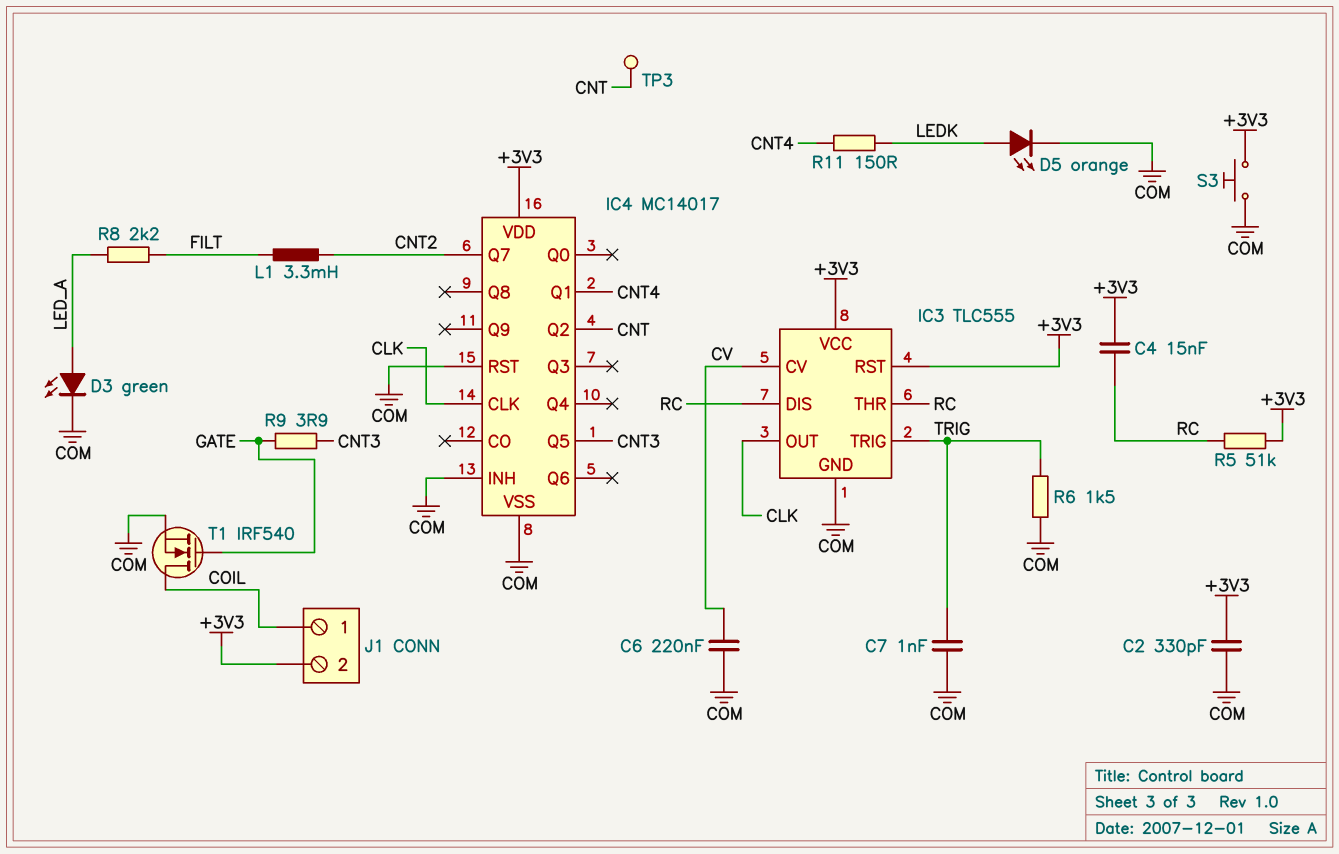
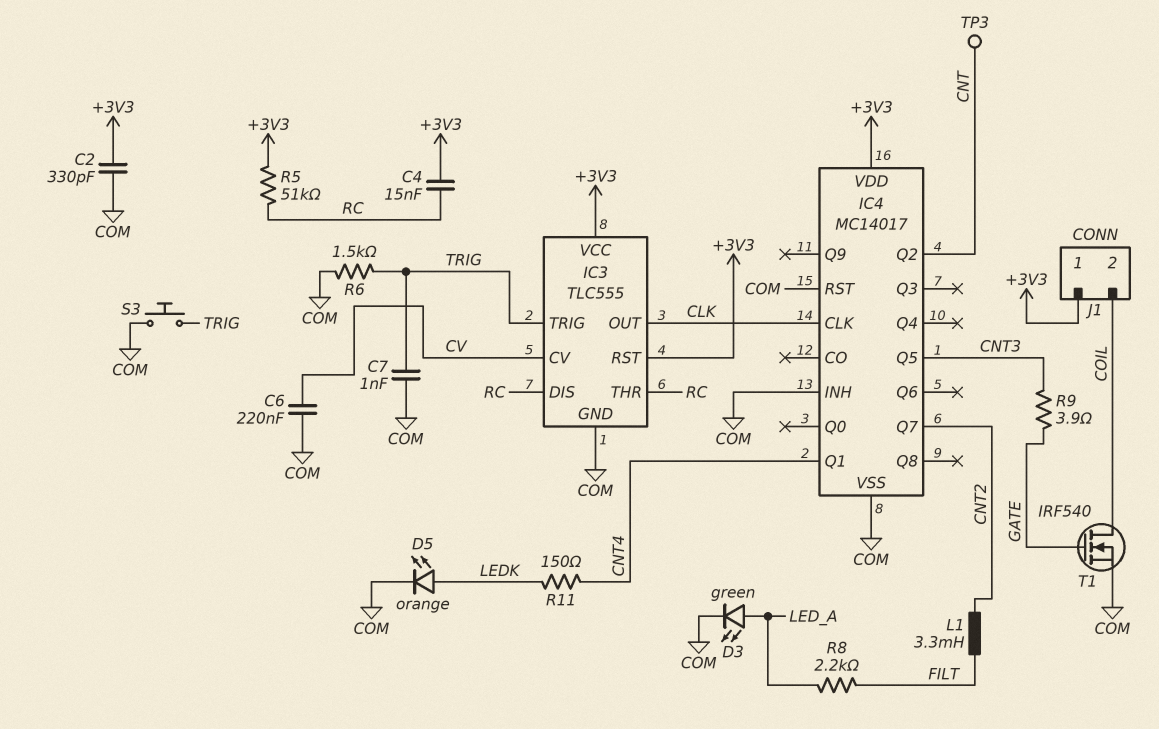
J1 pin 1: COIL -> +3V3
J1 pin 2: +3V3 -> COIL
S3: button (+3V3, COM) -> button (COM, TRIG)

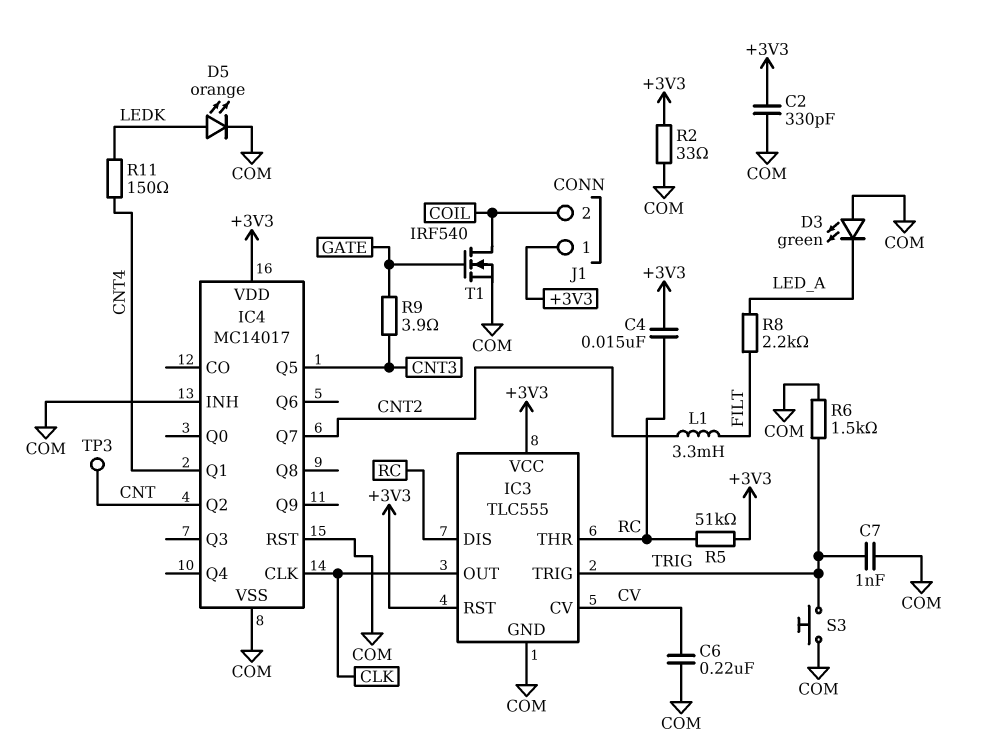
D3: LED green (A LED_A, K COM) -> LED green (A COM, K LED_A)
R2: none -> 33 (+3V3, COM)

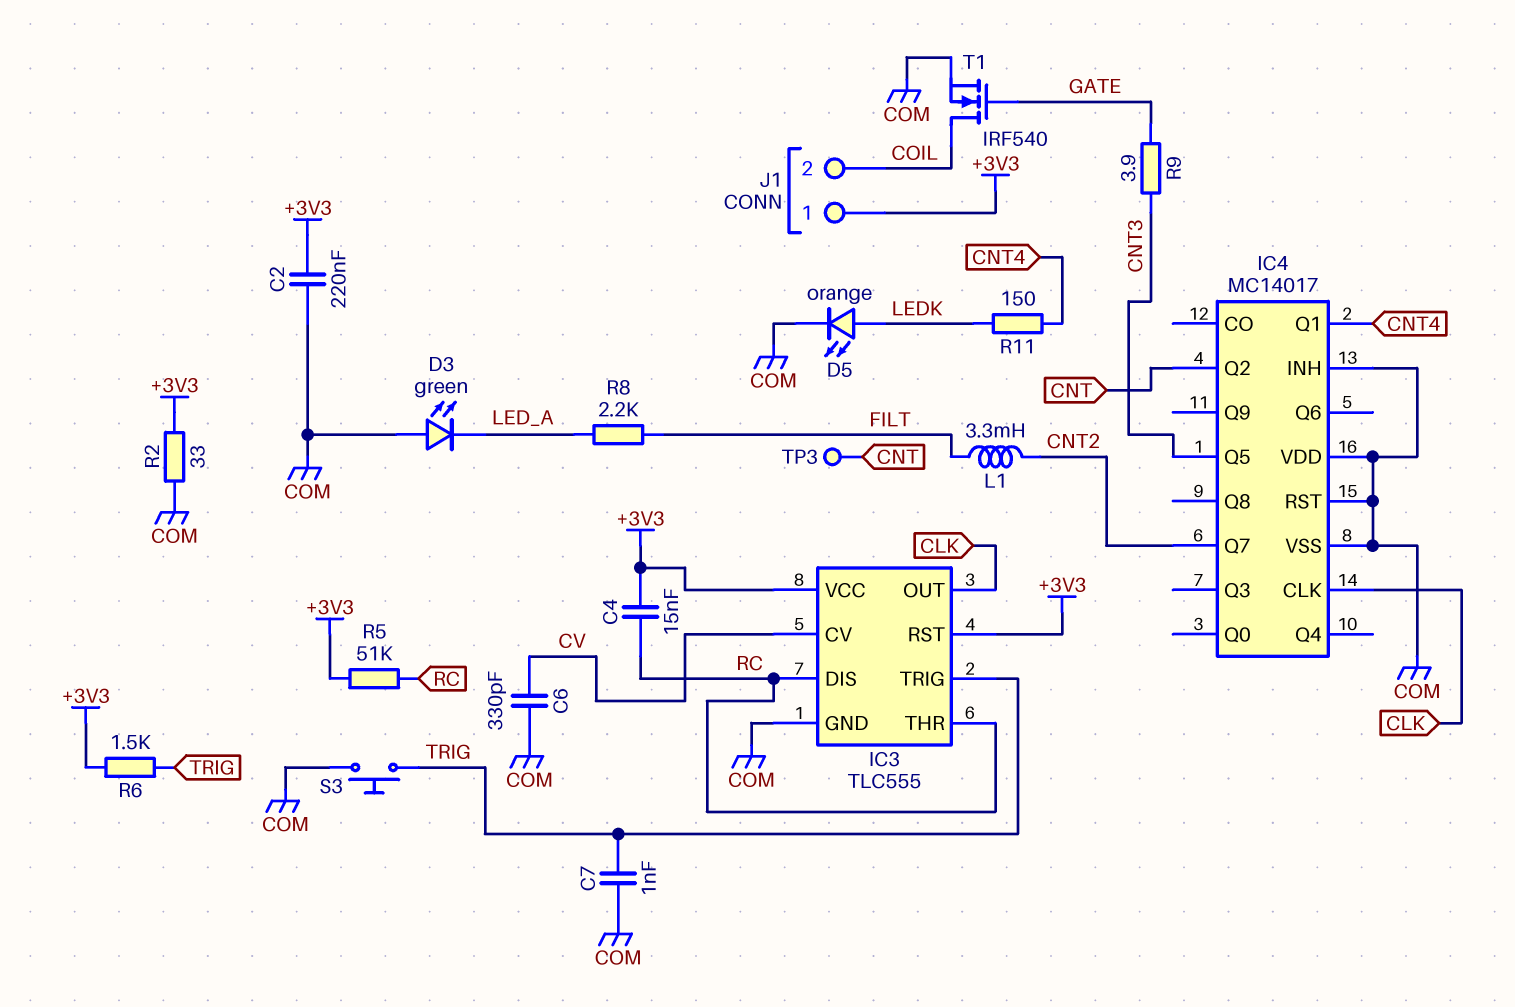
C2: 330pF (+3V3, COM) -> 220nF (+3V3, COM)
C6: 220nF (COM, CV) -> 330pF (COM, CV)
IC4 pin VDD: +3V3 -> COM
R6: 1.5k (COM, TRIG) -> 1.5k (+3V3, TRIG)

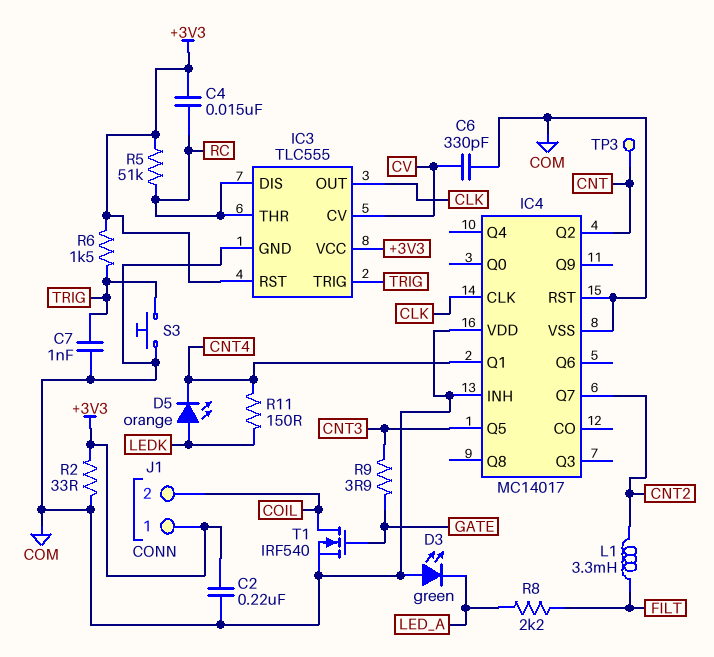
D5: LED orange (A LEDK, K COM) -> LED orange (A LEDK, K CNT4)

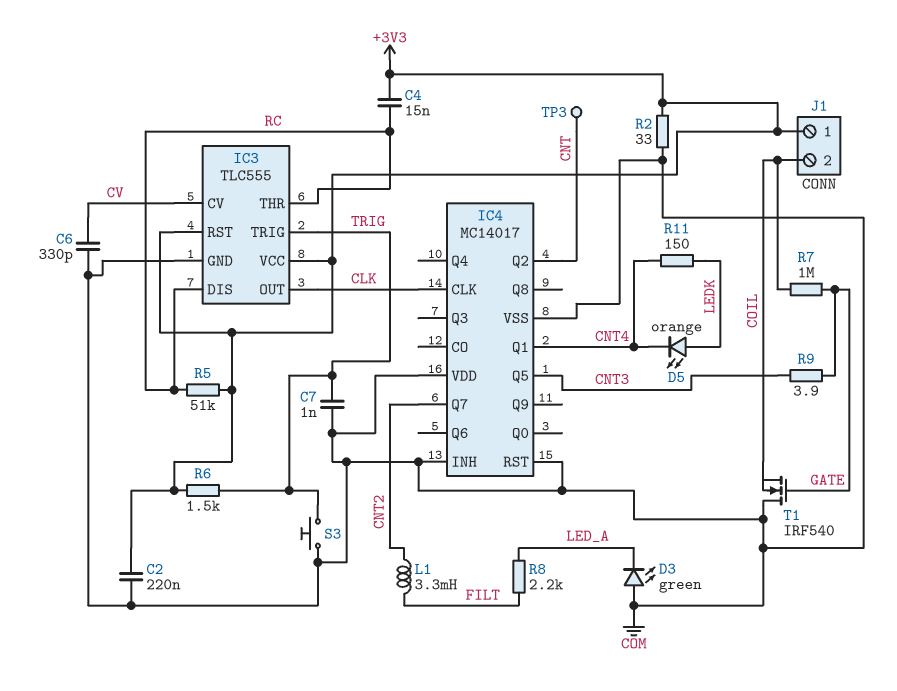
R7: none -> 1M (COIL, GATE)
T1: NMOS IRF540 (G GATE, D COIL, S COM) -> NMOS IRF540 (G GATE, D COM, S COIL)

